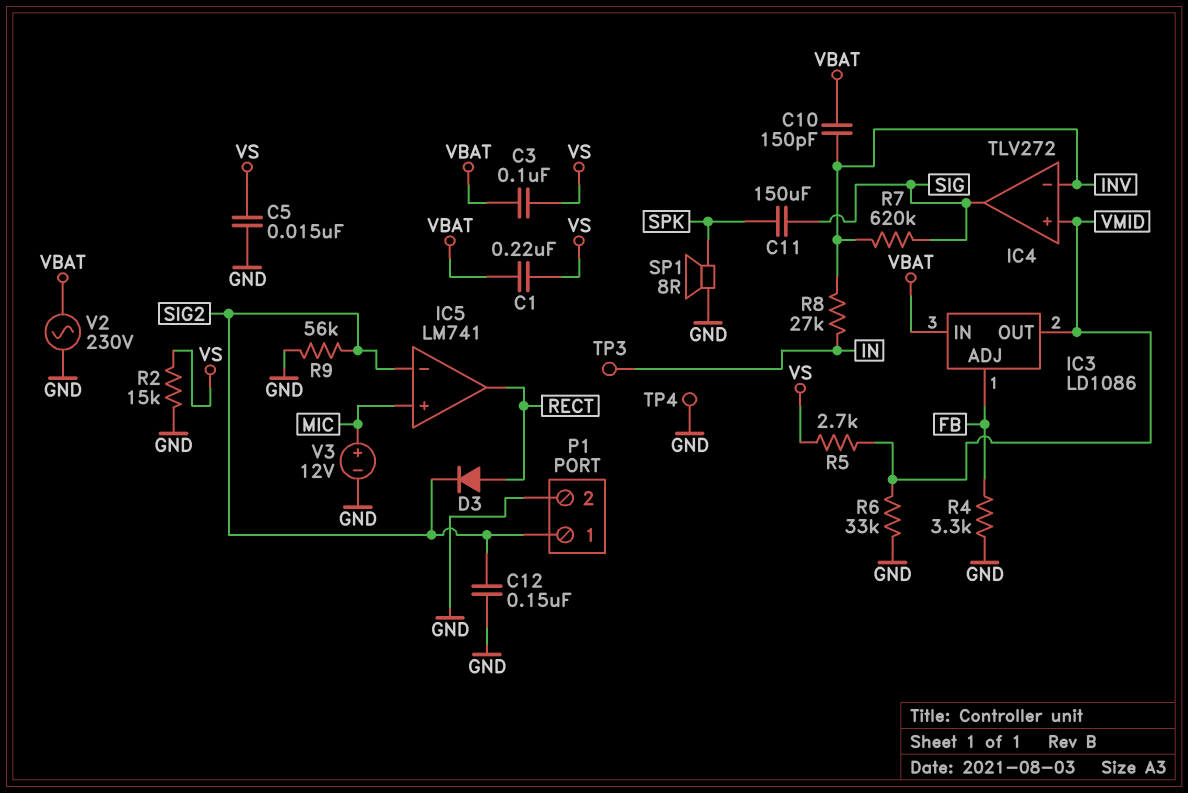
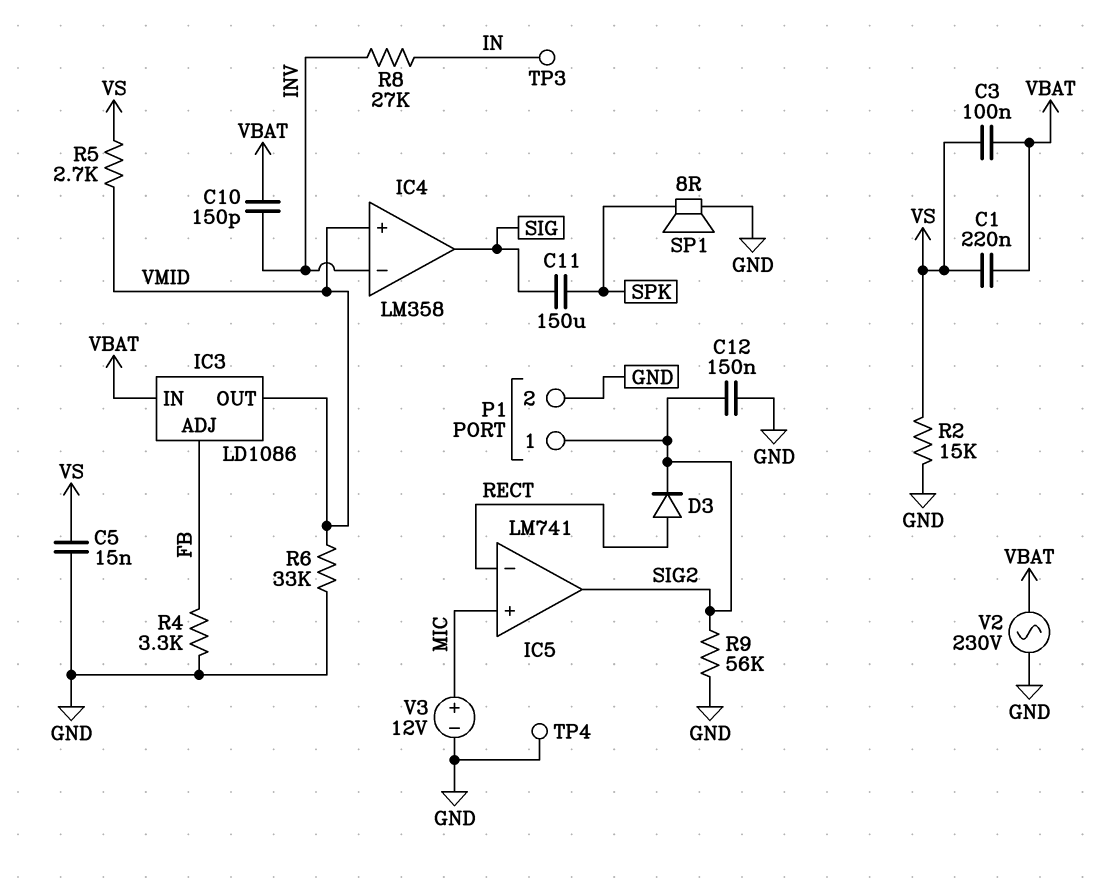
IC4: TLV272 -> LM358
IC5 pin in-: SIG2 -> RECT
IC5 pin out: RECT -> SIG2
R7: 620k (INV, SIG) -> none

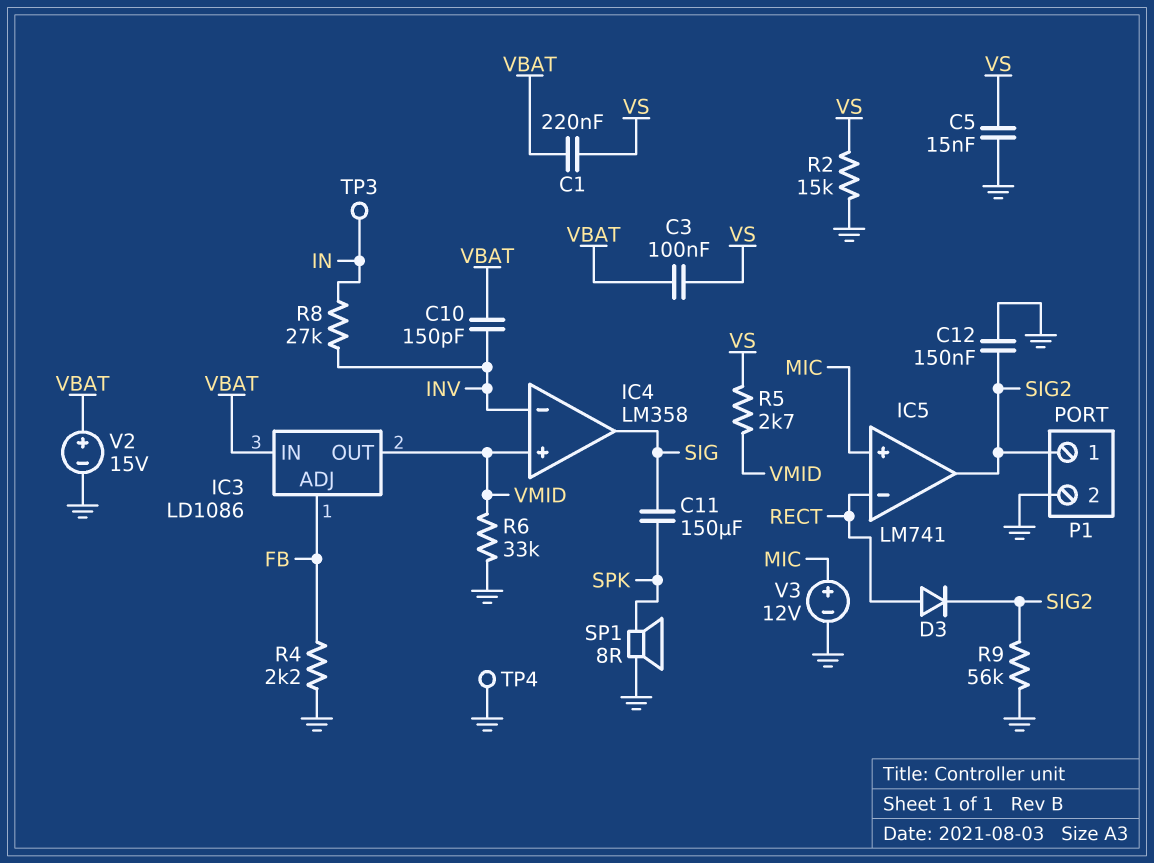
R4: 3.3k (FB, GND) -> 2.2k (FB, GND)
V2: AC 230V (GND, VBAT) -> 15V (plus VBAT, minus GND)

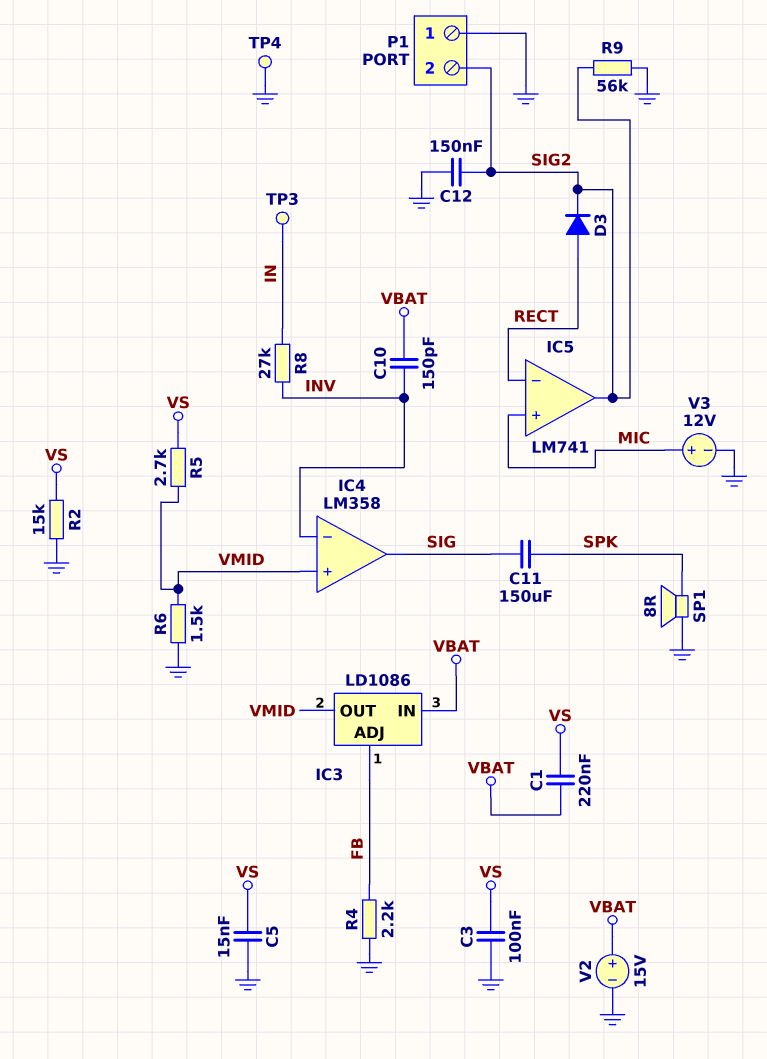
C3: 100nF (VBAT, VS) -> 100nF (GND, VS)
P1 pin 1: SIG2 -> GND
P1 pin 2: GND -> SIG2
R6: 33k (GND, VMID) -> 1.5k (GND, VMID)

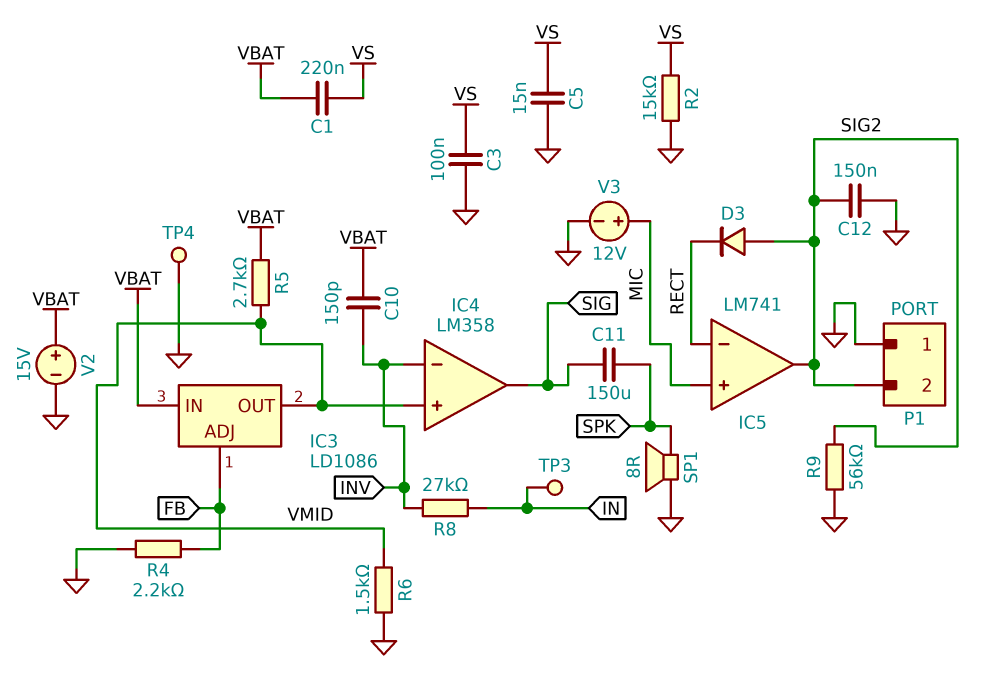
D3: diode (A RECT, K SIG2) -> diode (A SIG2, K RECT)
R5: 2.7k (VMID, VS) -> 2.7k (VBAT, VMID)

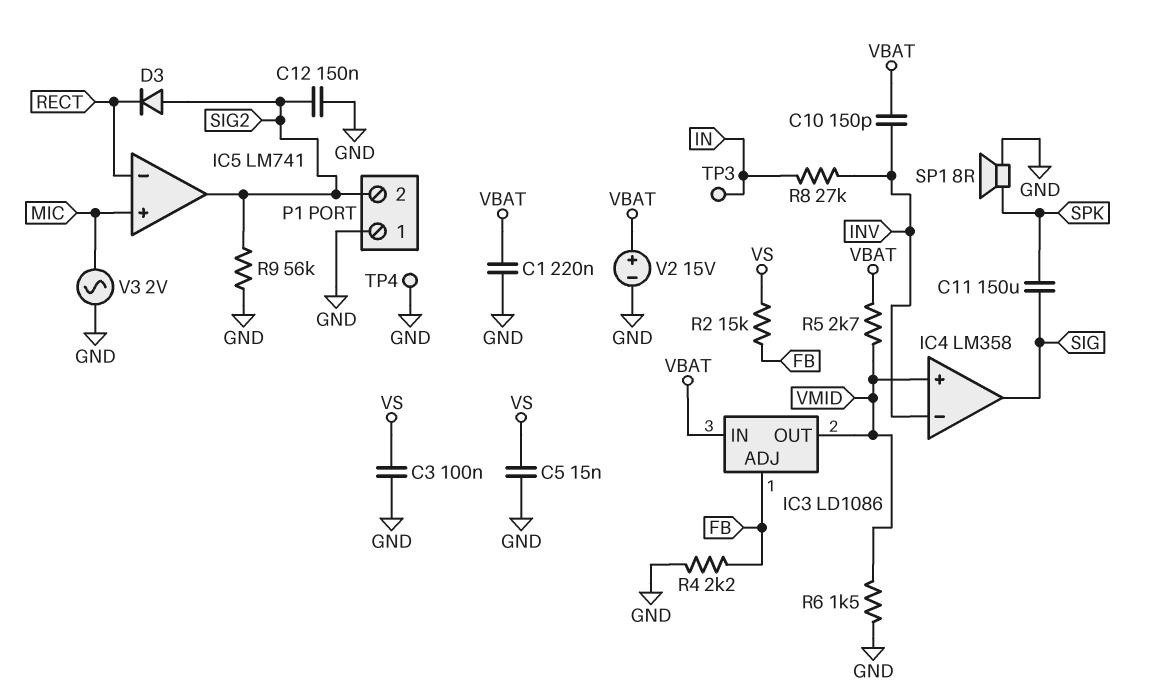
C1: 220nF (VBAT, VS) -> 220nF (GND, VBAT)
R2: 15k (GND, VS) -> 15k (FB, VS)
V3: 12V (plus MIC, minus GND) -> AC 2V (GND, MIC)

